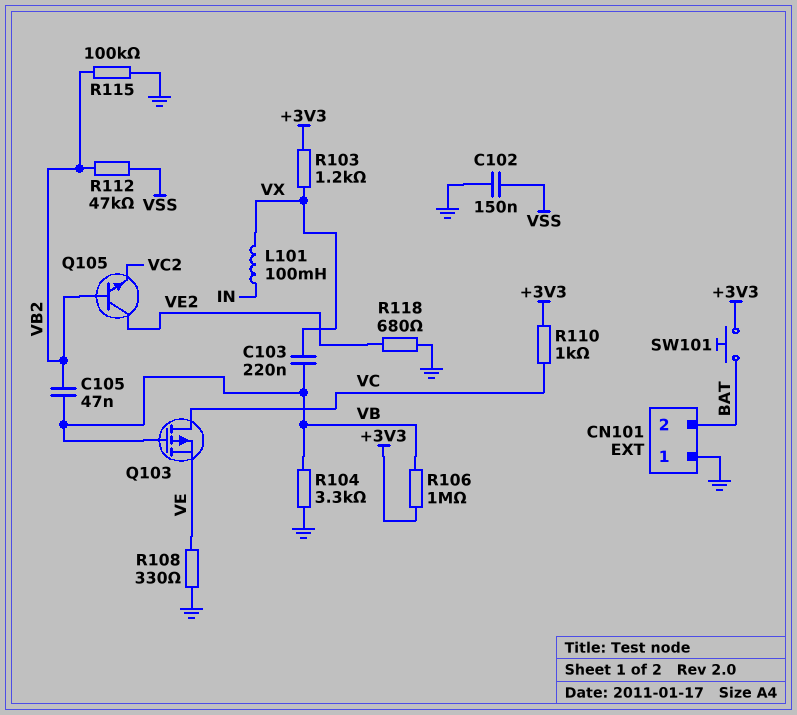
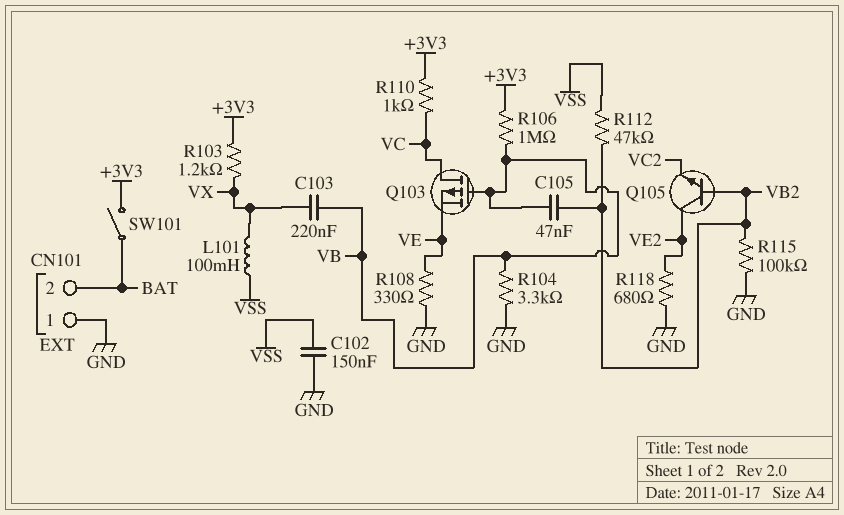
L101: 100mH (IN, VX) -> 100mH (VSS, VX)
SW101: button (+3V3, BAT) -> switch (+3V3, BAT)

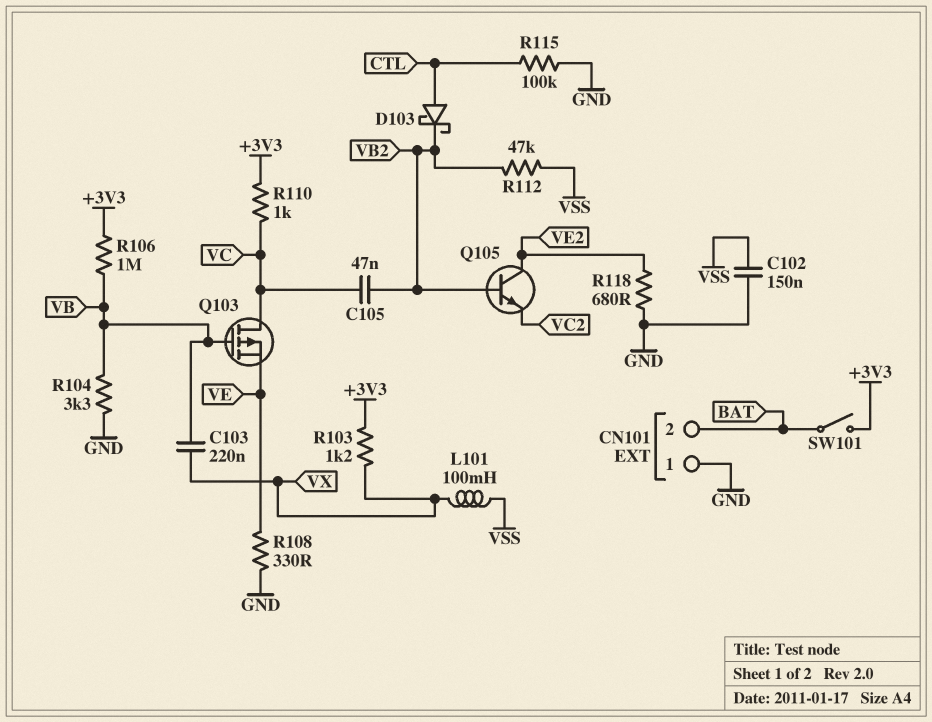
C105: 47nF (VB, VB2) -> 47nF (VB2, VC)
D103: none -> schottky (A CTL, K VB2)
R115: 100k (GND, VB2) -> 100k (CTL, GND)

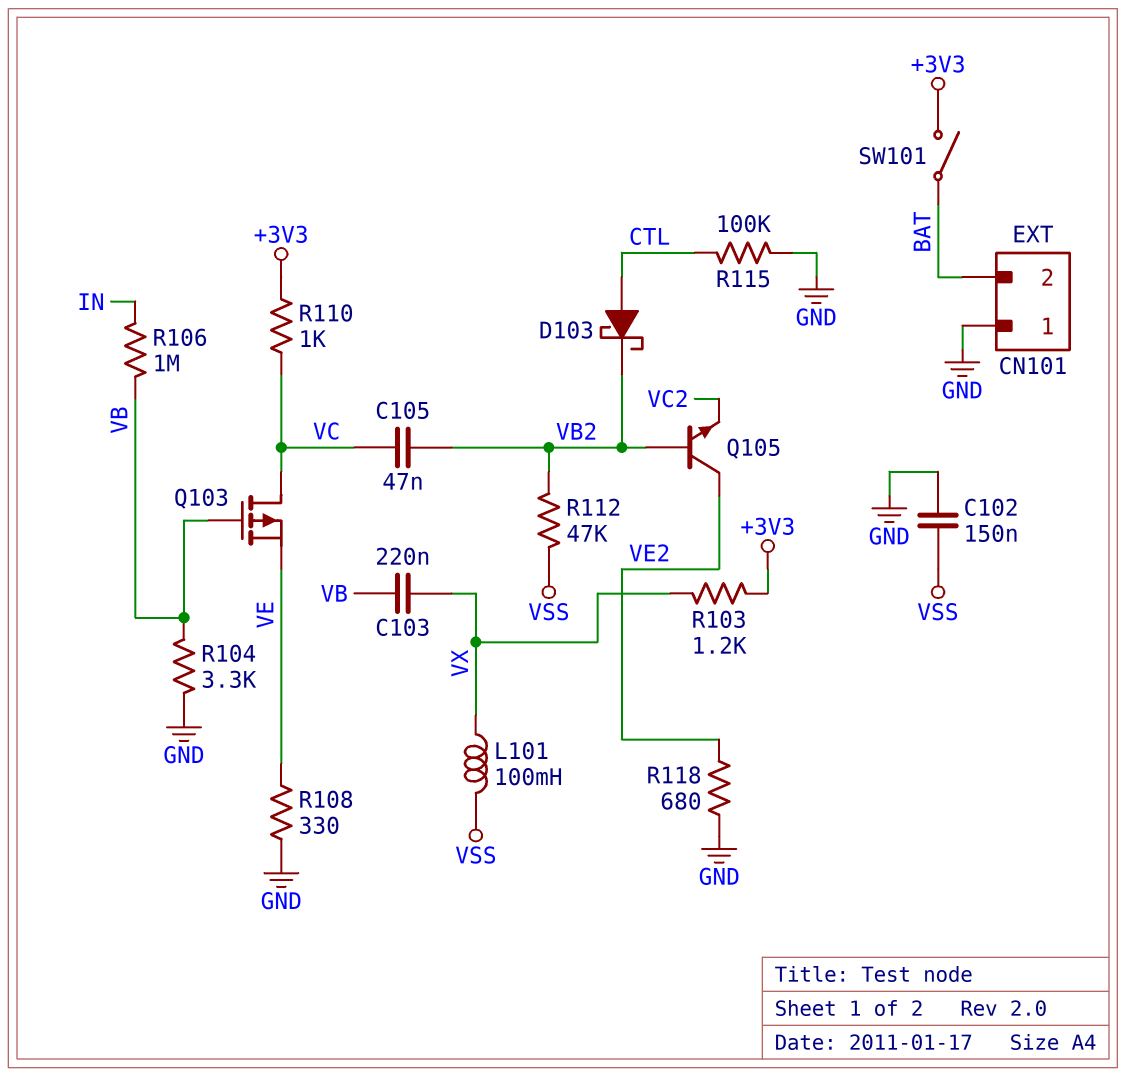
R106: 1M (+3V3, VB) -> 1M (IN, VB)

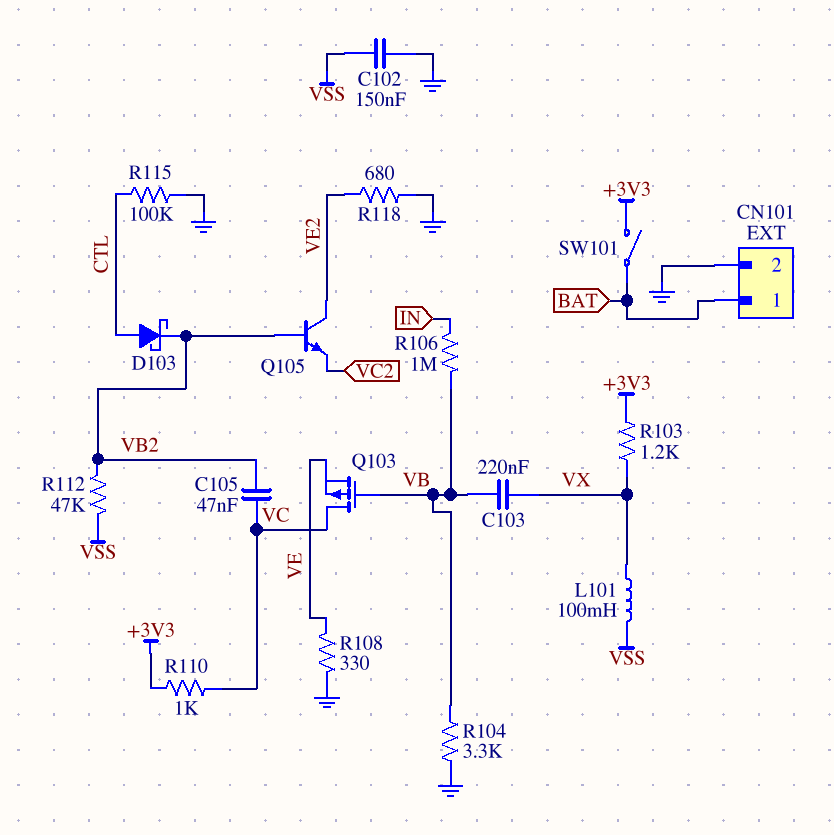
CN101 pin 1: GND -> BAT
CN101 pin 2: BAT -> GND

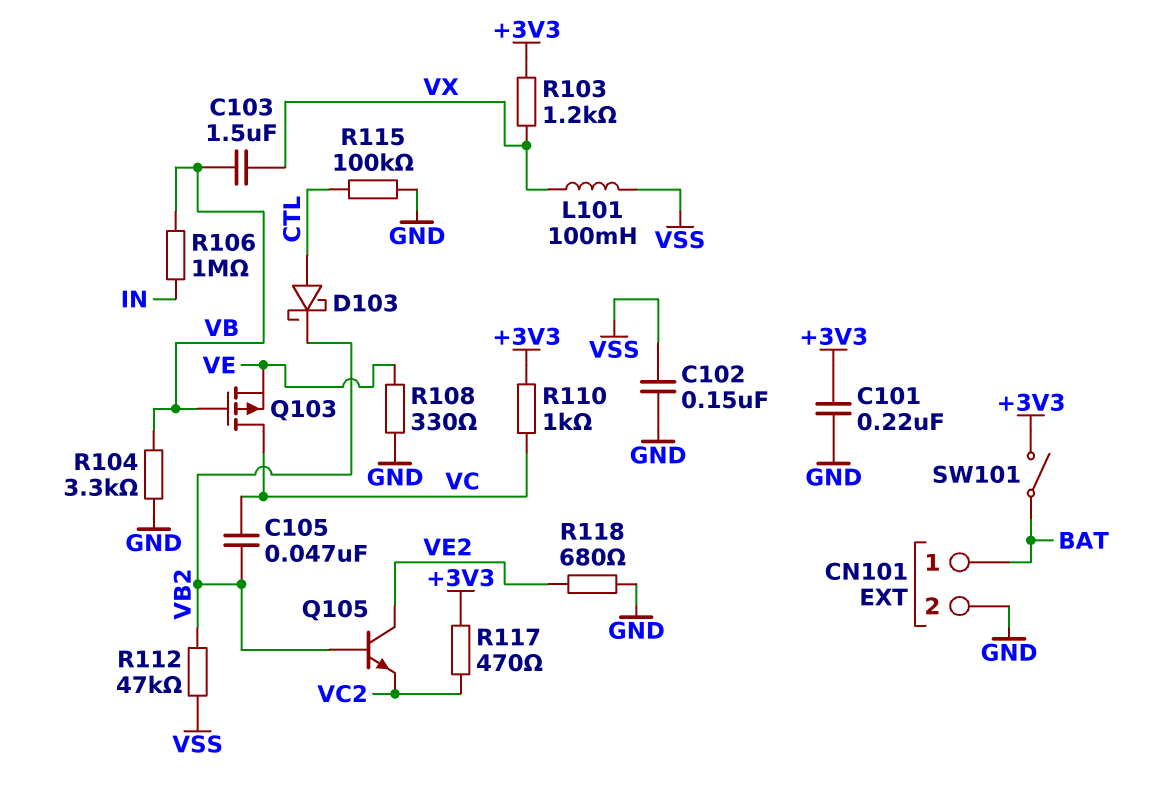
C101: none -> 220nF (+3V3, GND)
C103: 220nF (VB, VX) -> 1.5uF (VB, VX)
R117: none -> 470 (+3V3, VC2)

